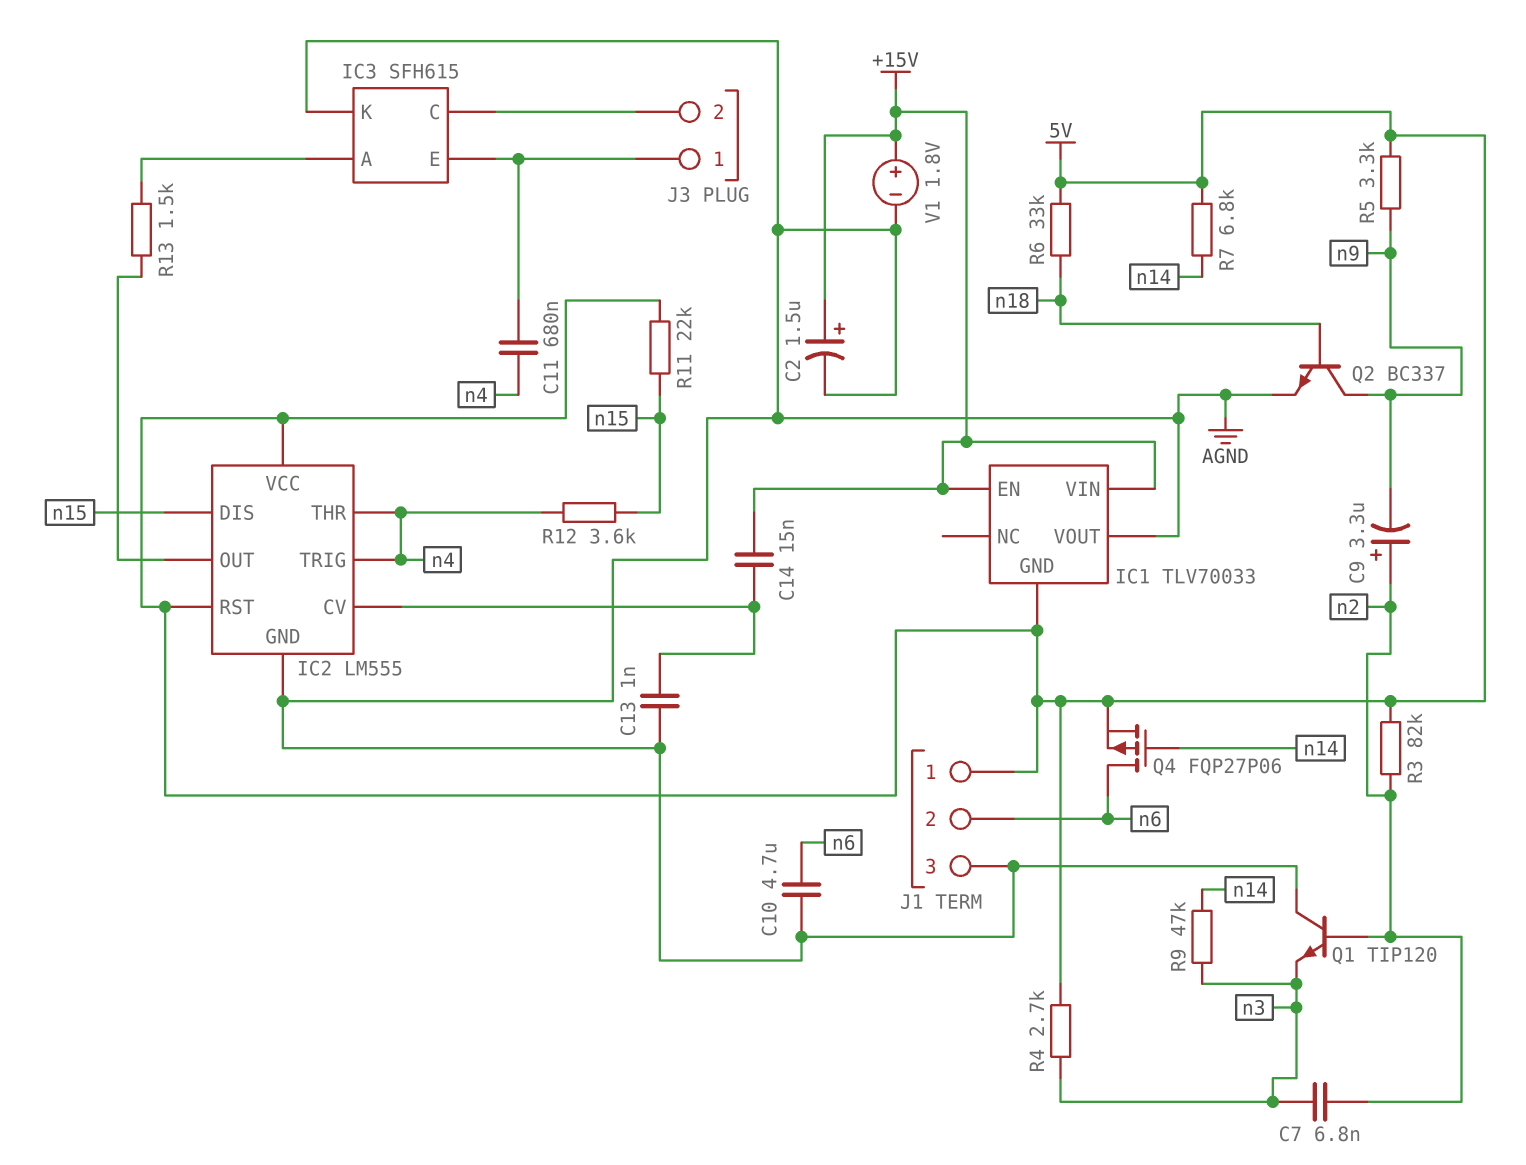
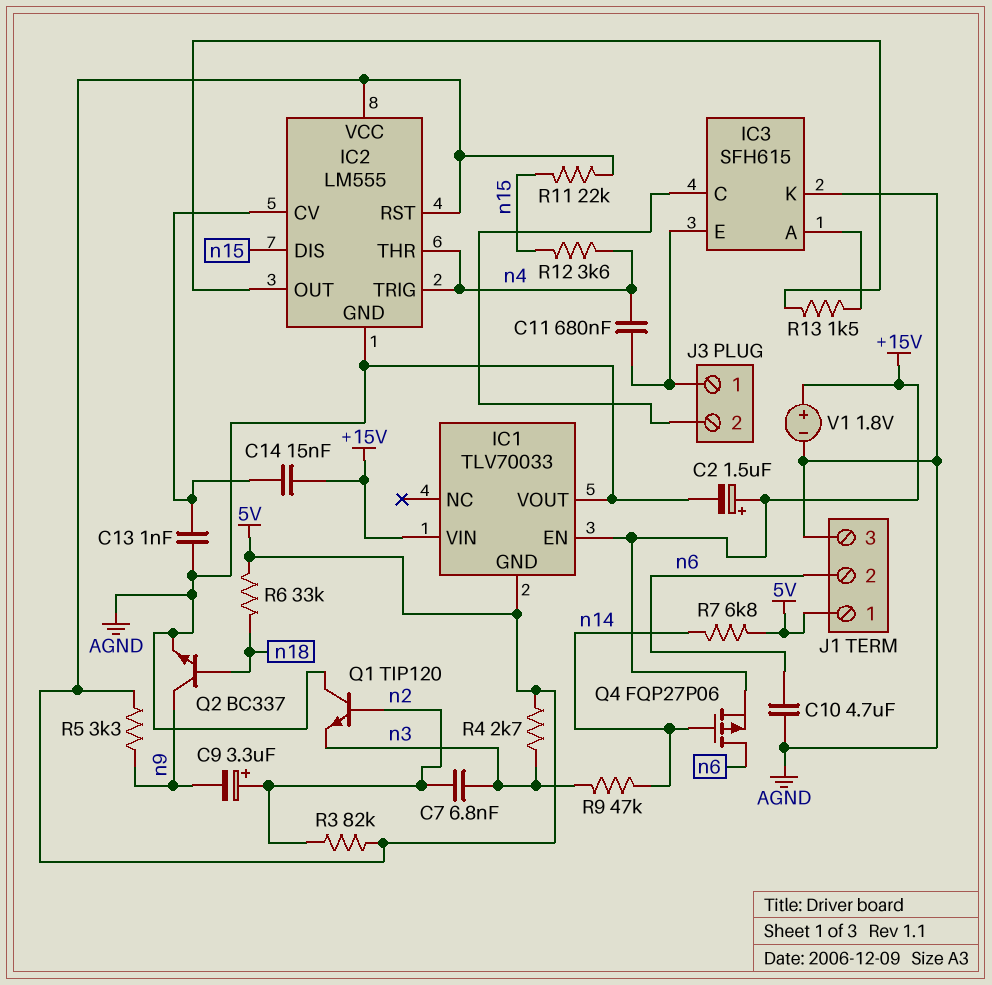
Q4: PMOS FQP27P06 (G n14, D n6, S 5V) -> PMOS FQP27P06 (G n14, D n6, S +15V)

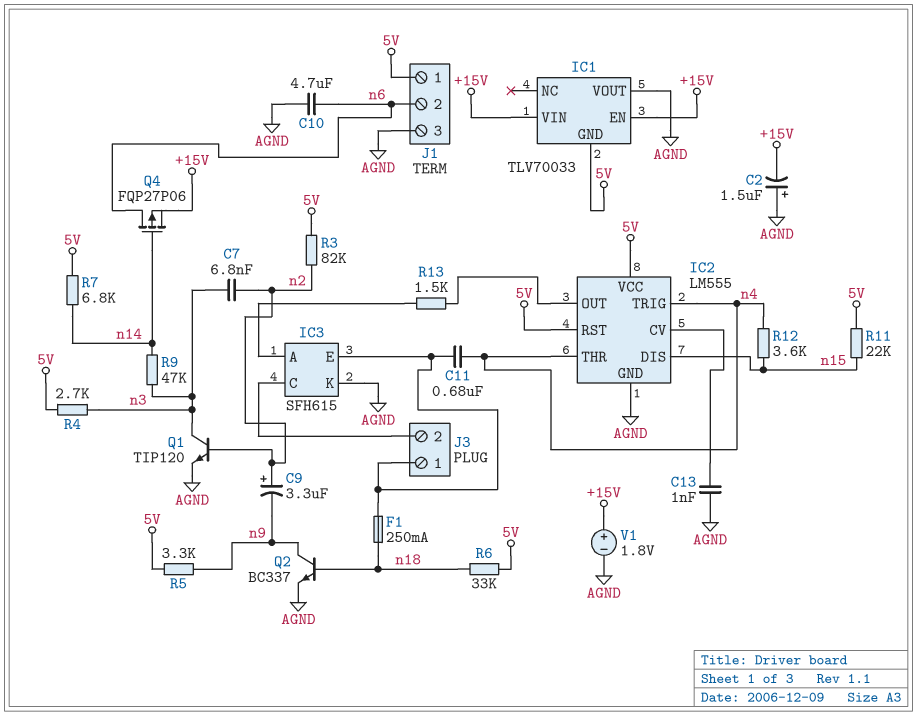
C2: 1.5uF (plus +15V, minus AGND) -> 1.5uF (plus AGND, minus +15V)
C14: 15nF (+15V, IC2/CV) -> none
F1: none -> 250mA (IC3/E, n18)
Q1: NPN TIP120 (B n2, C AGND, E n3) -> NPN TIP120 (B n2, C n3, E AGND)

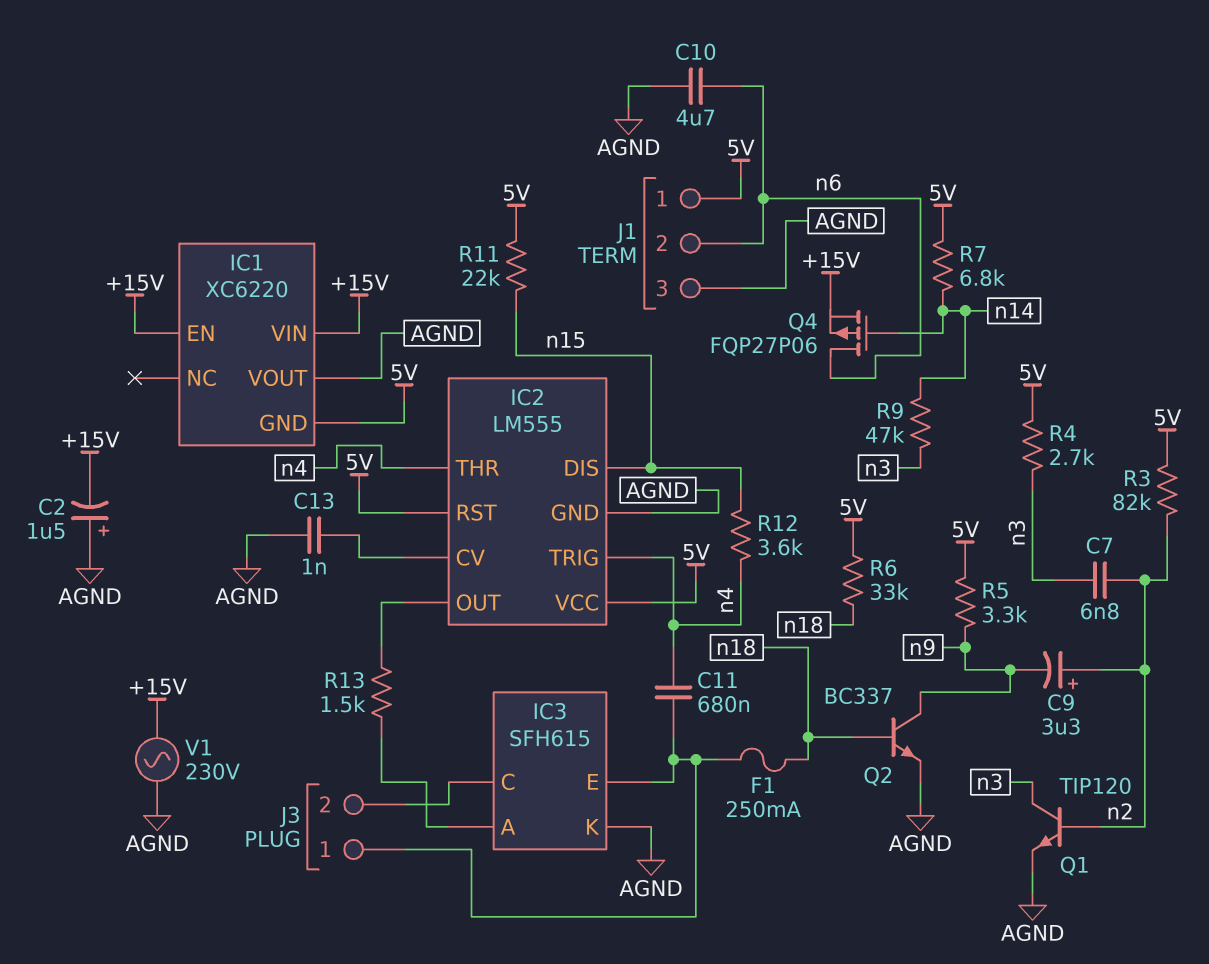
IC1: TLV70033 -> XC6220
V1: 1.8V (plus +15V, minus AGND) -> AC 230V (+15V, AGND)

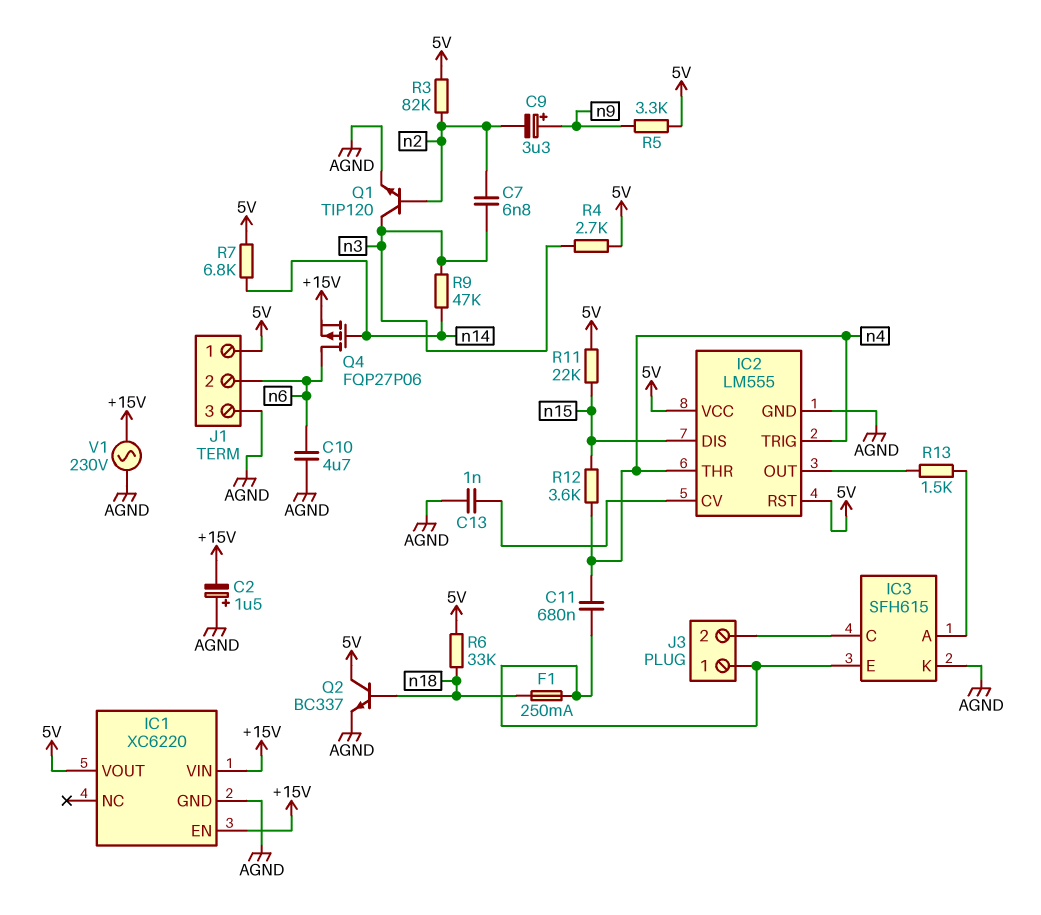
C9: 3.3uF (plus n2, minus n9) -> 3.3uF (plus n9, minus n2)
IC1 pin GND: 5V -> AGND
IC1 pin VOUT: AGND -> 5V
Q2: NPN BC337 (B n18, C n9, E AGND) -> NPN BC337 (B n18, C 5V, E AGND)

